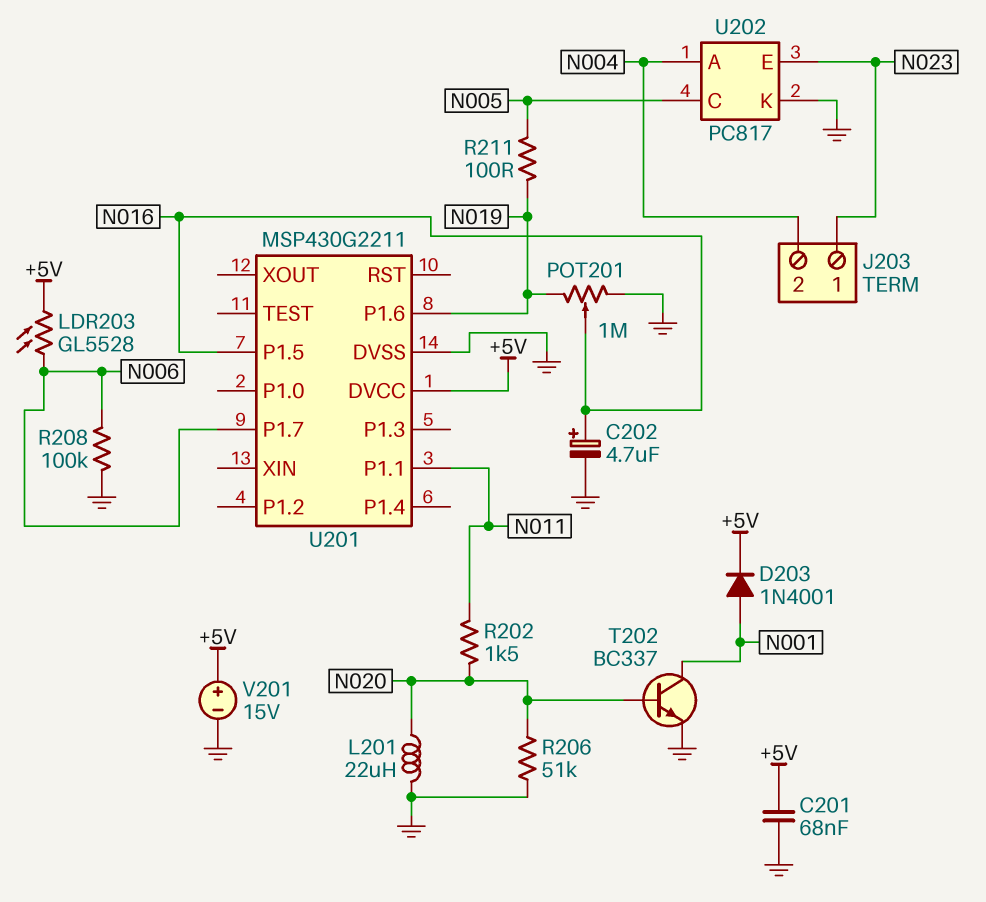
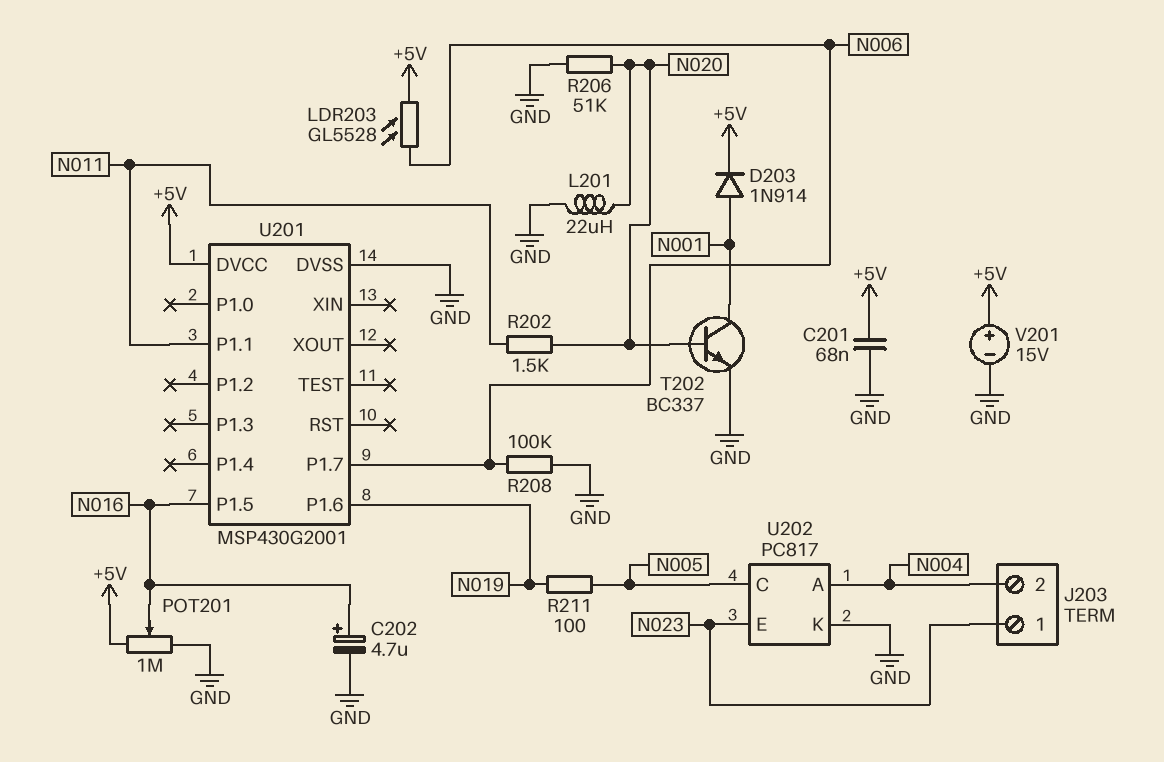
D203: diode 1N4001 (A N001, K +5V) -> diode 1N914 (A N001, K +5V)
POT201: 1M (GND, N019, wiper N016) -> 1M (+5V, GND, wiper N016)
U201: MSP430G2211 -> MSP430G2001

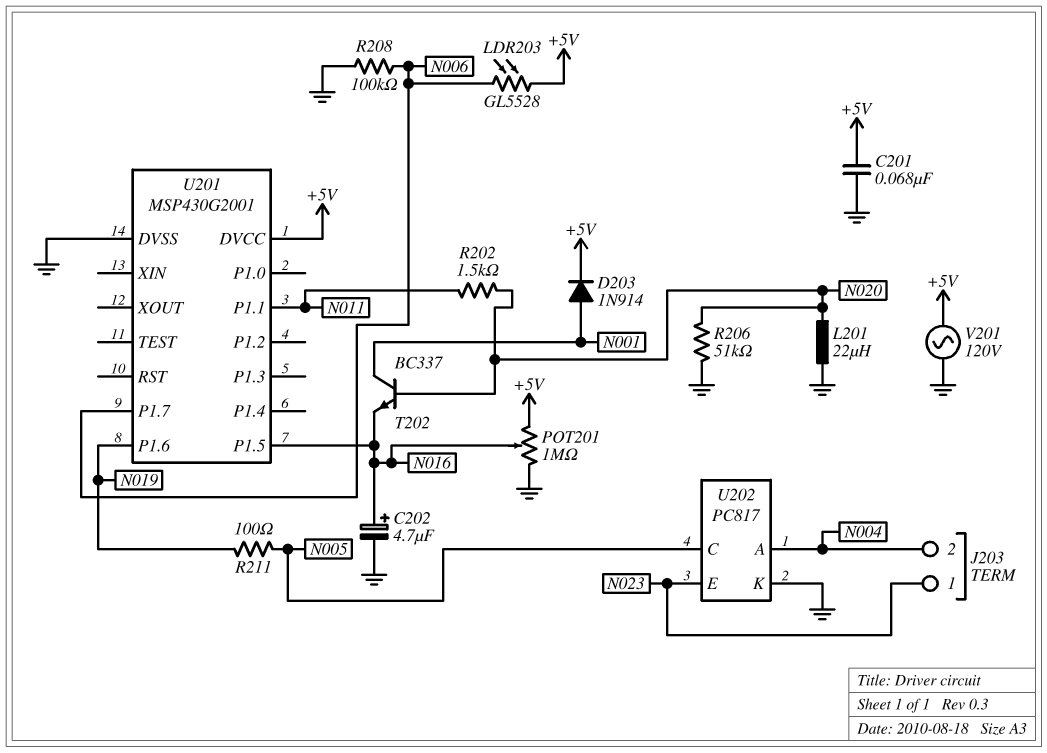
T202: NPN BC337 (B N020, C N001, E GND) -> NPN BC337 (B N020, C N001, E N016)
V201: 15V (plus +5V, minus GND) -> AC 120V (+5V, GND)

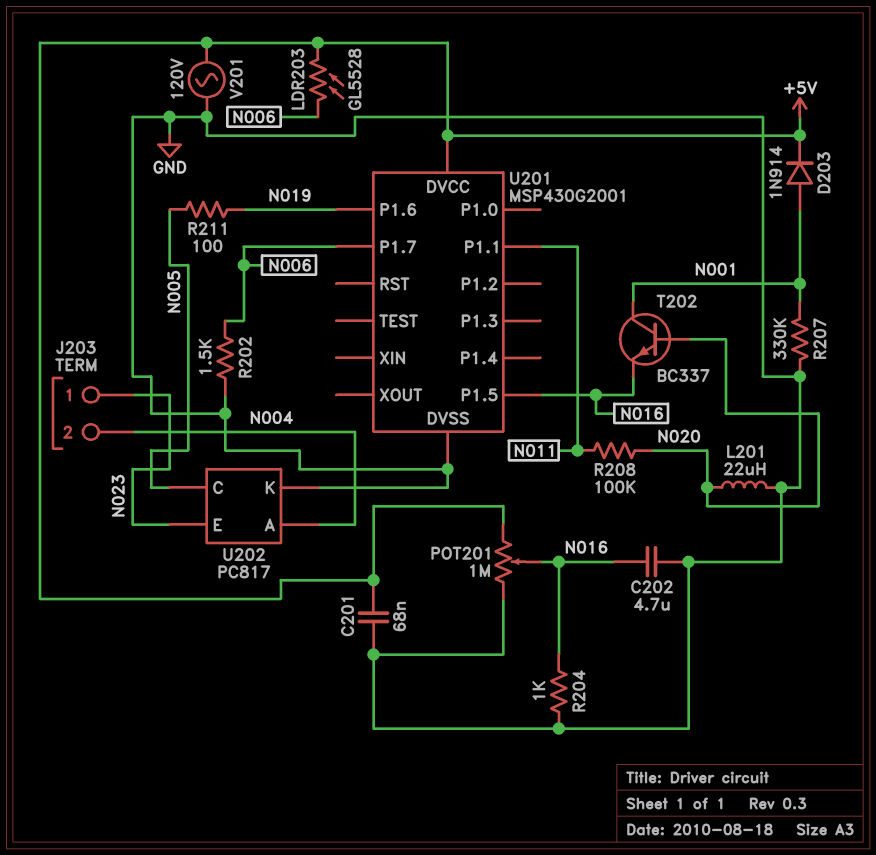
C202: 4.7uF (plus N016, minus GND) -> 4.7uF (GND, N016)
R202: 1.5k (N011, N020) -> 1.5k (GND, N006)
R204: none -> 1k (GND, N016)
R206: 51k (GND, N020) -> none
R207: none -> 330k (GND, N001)
R208: 100k (GND, N006) -> 100k (N011, N020)

